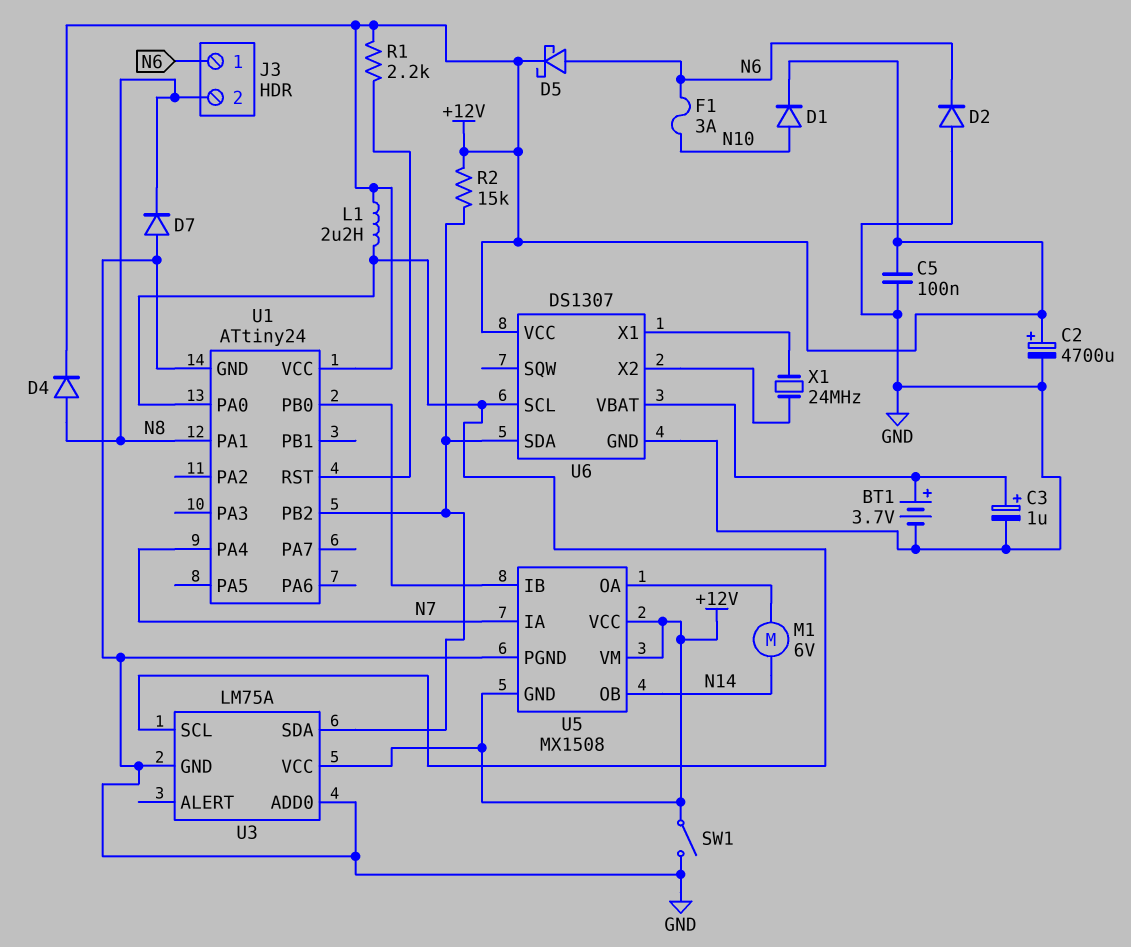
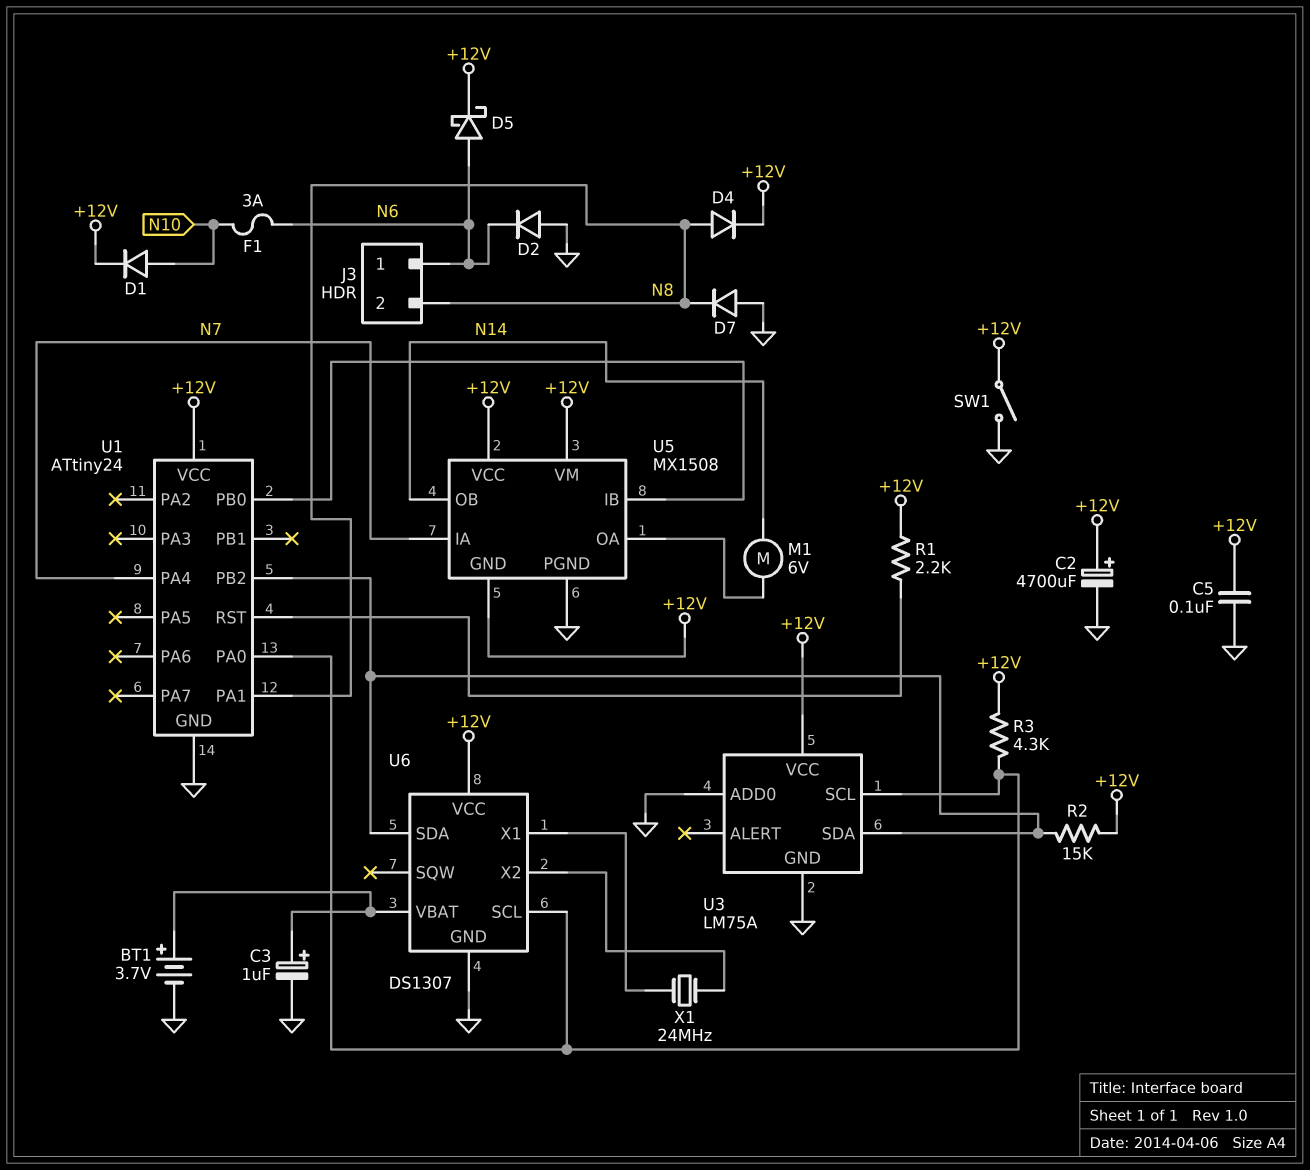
L1: 2.2uH (+12V, U1/PA0) -> none
R3: none -> 4.3k (+12V, U1/PA0)

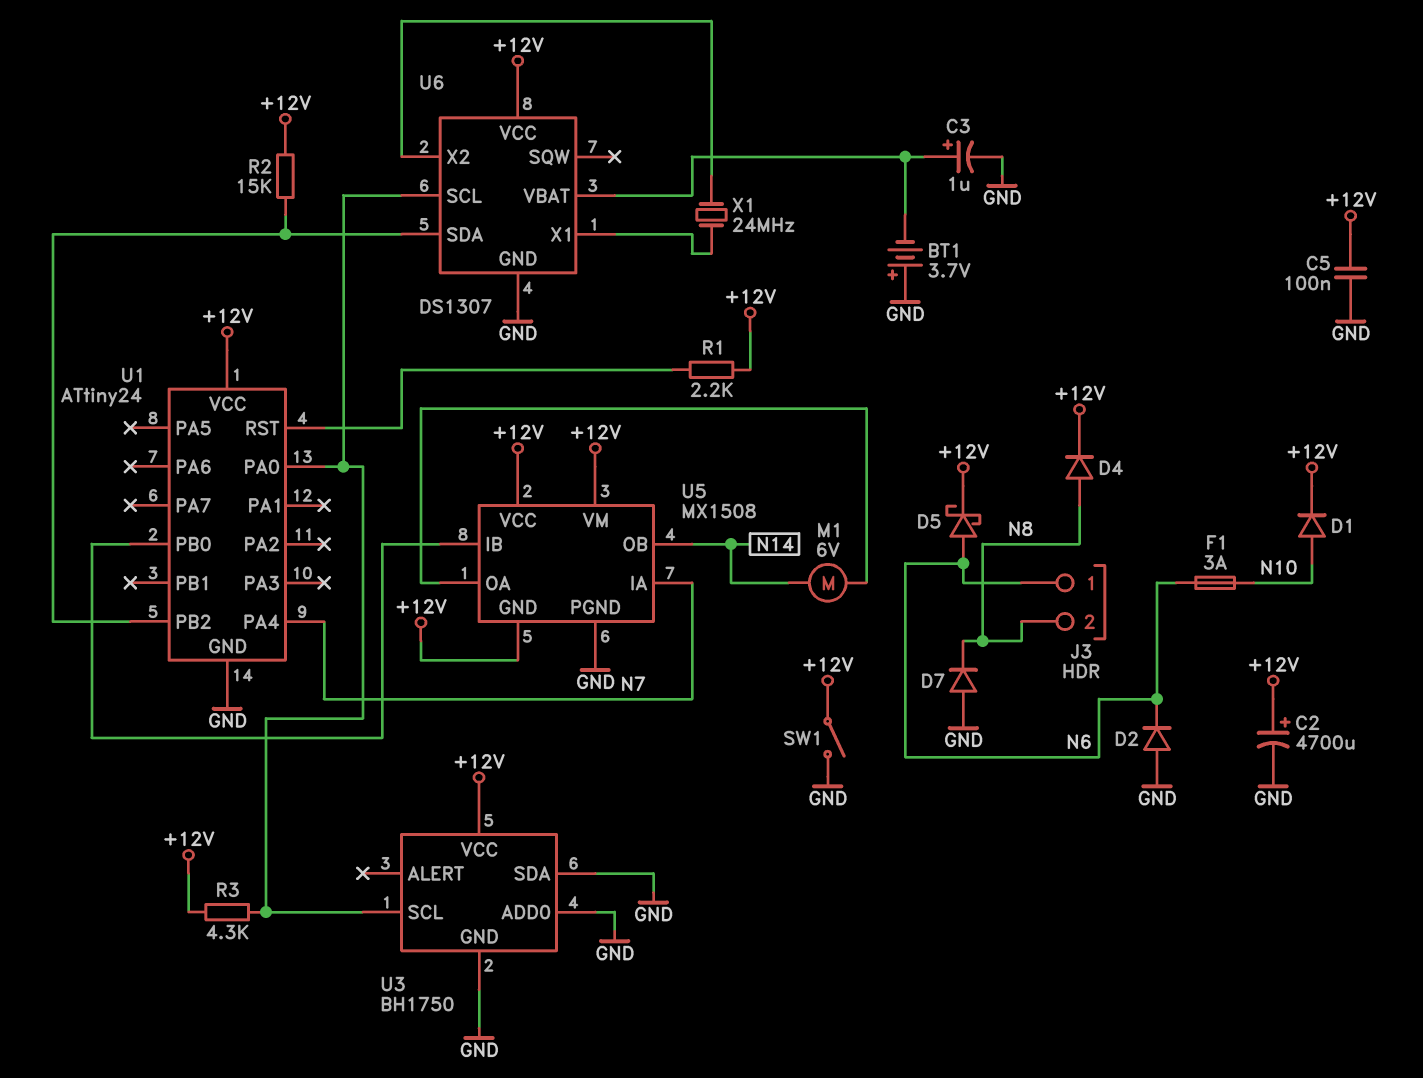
BT1: 3.7V (plus U6/VBAT, minus GND) -> 3.7V (plus GND, minus U6/VBAT)
U1 pin PA1: N8 -> none
U3: LM75A -> BH1750
U3 pin SDA: U1/PB2 -> GND

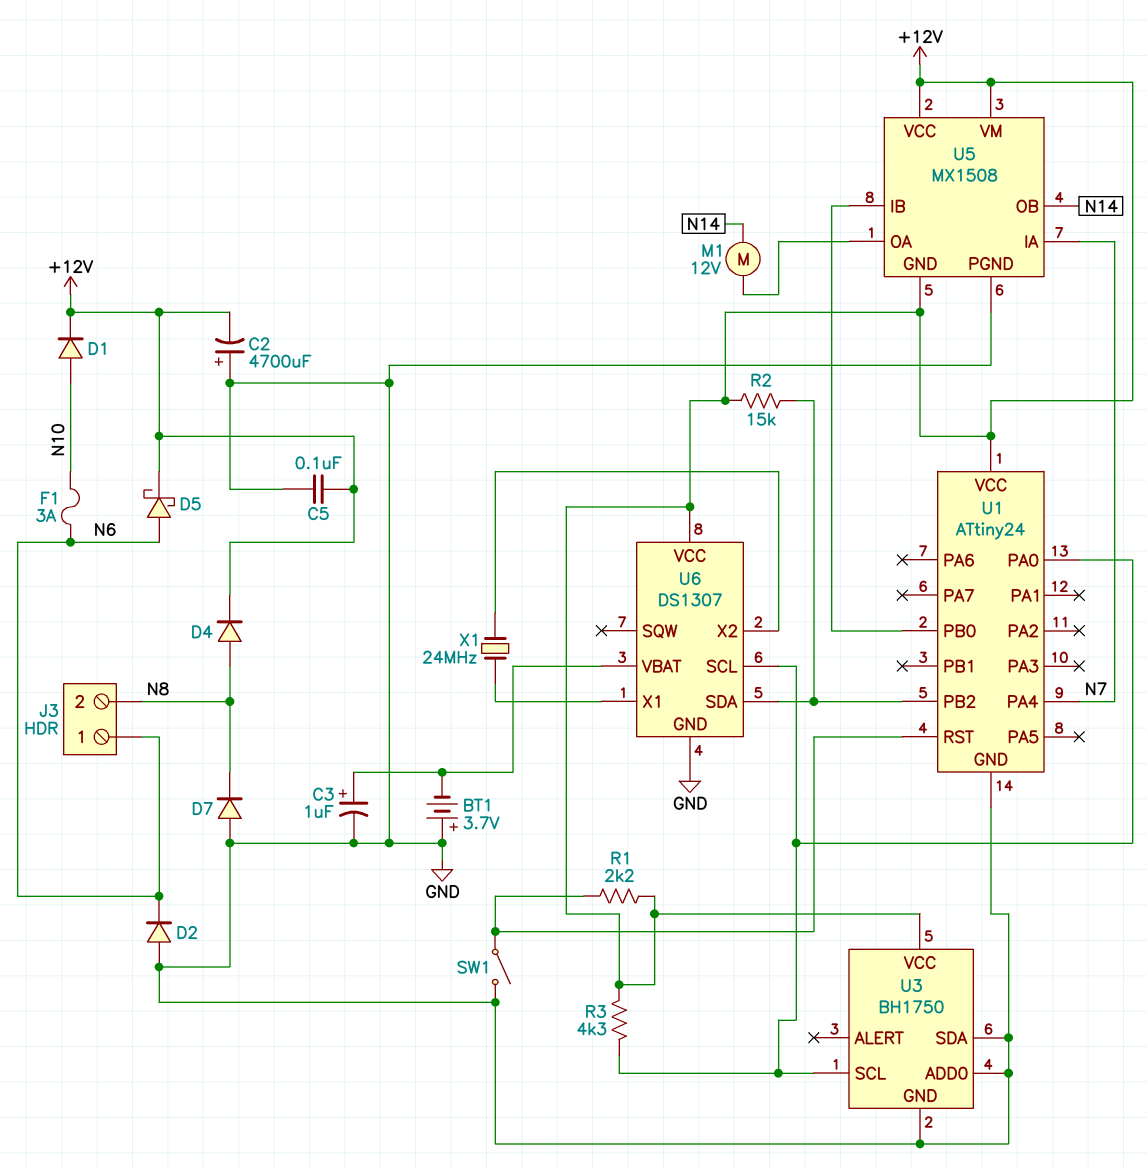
C2: 4700uF (plus +12V, minus GND) -> 4700uF (plus GND, minus +12V)
M1: motor 6V (N14, U5/OA) -> motor 12V (N14, U5/OA)
SW1: switch (+12V, GND) -> switch (GND, U1/RST)

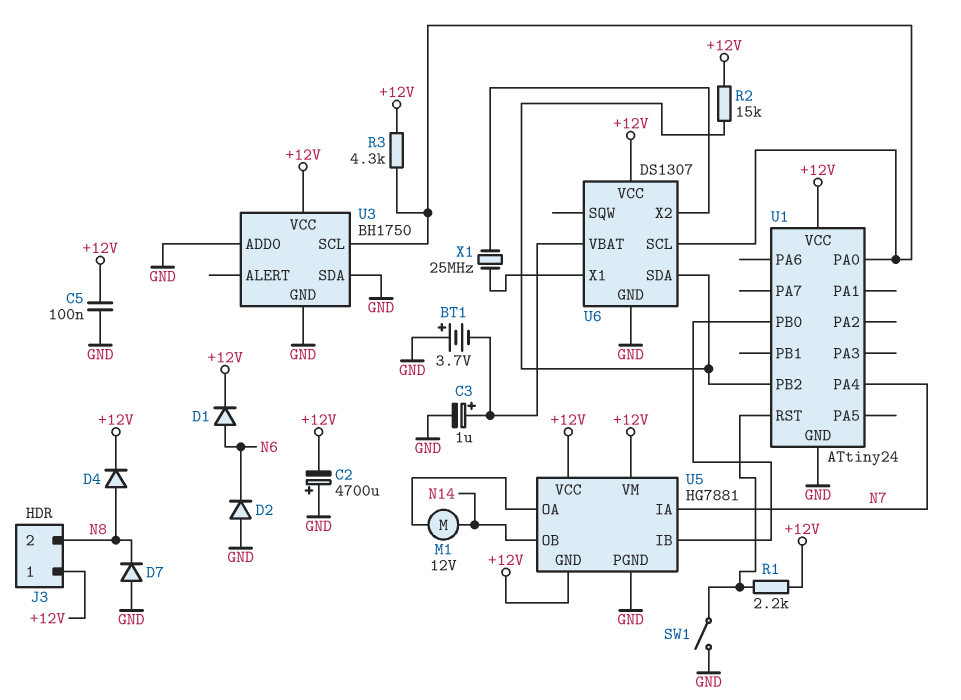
D1: diode (A N10, K +12V) -> diode (A N6, K +12V)
D5: schottky (A N6, K +12V) -> none
F1: 3A (N6, N10) -> none
J3 pin 1: N6 -> +12V
U5: MX1508 -> HG7881
X1: 24MHz (U6/X1, U6/X2) -> 25MHz (U6/X1, U6/X2)

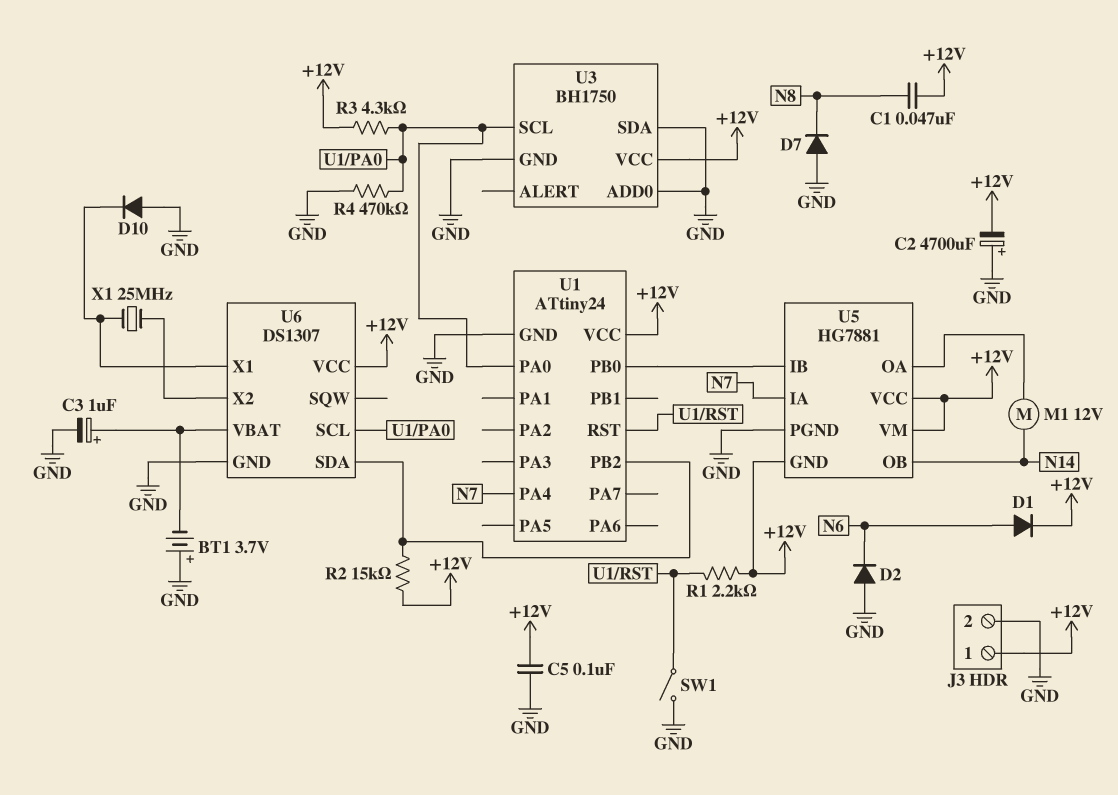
C1: none -> 47nF (+12V, N8)
D4: diode (A N8, K +12V) -> none
D10: none -> diode (A GND, K U6/X1)
J3 pin 2: N8 -> GND
R4: none -> 470k (GND, U1/PA0)

